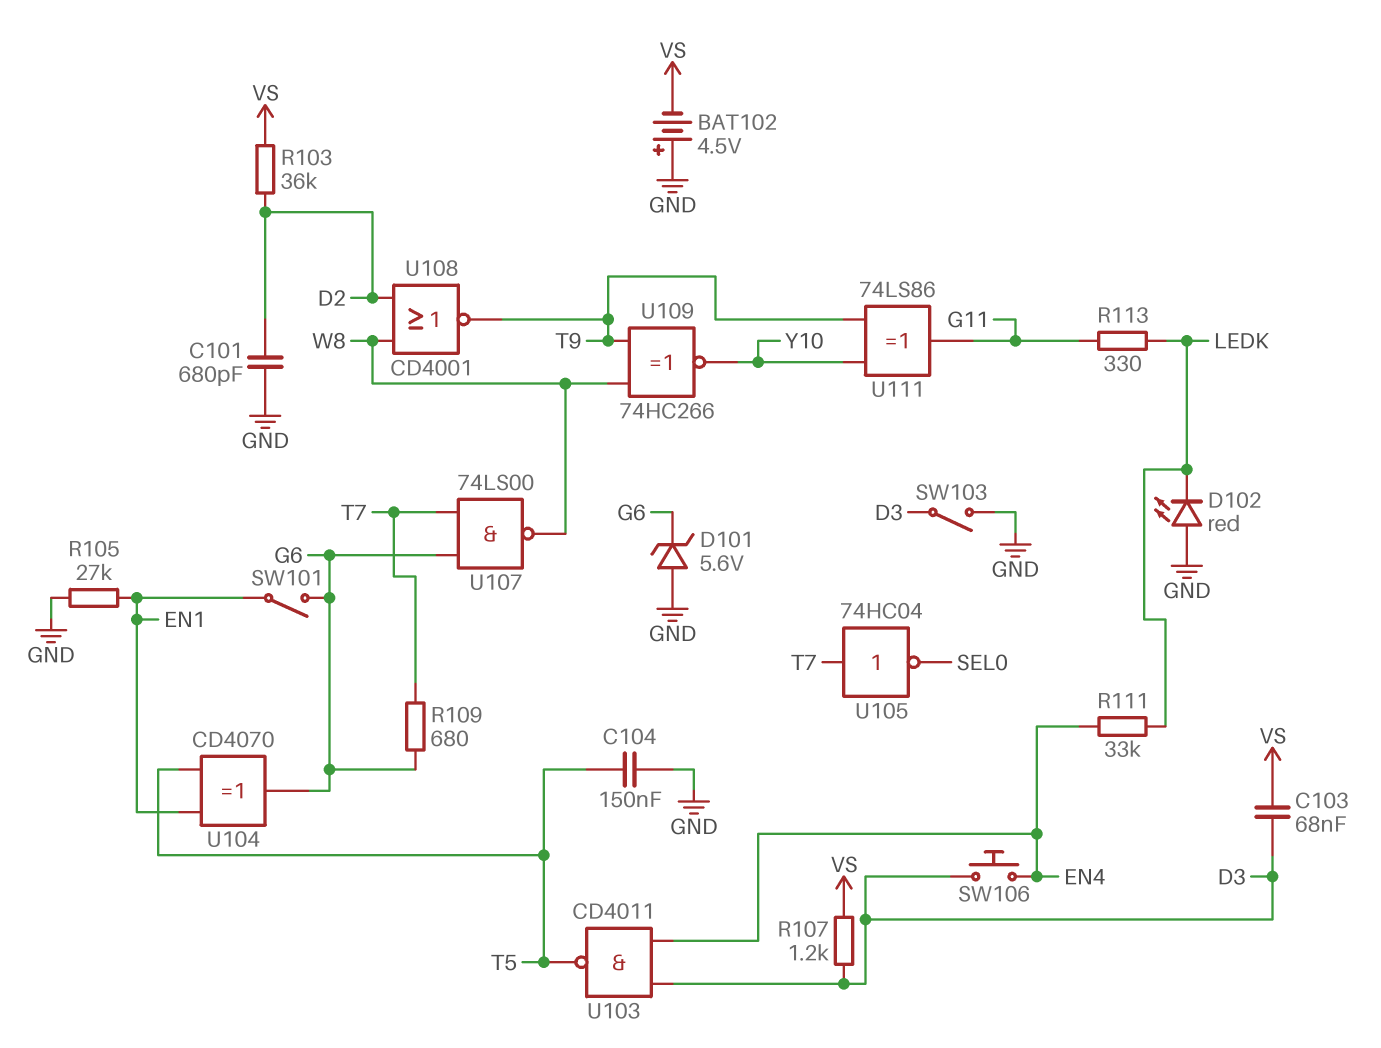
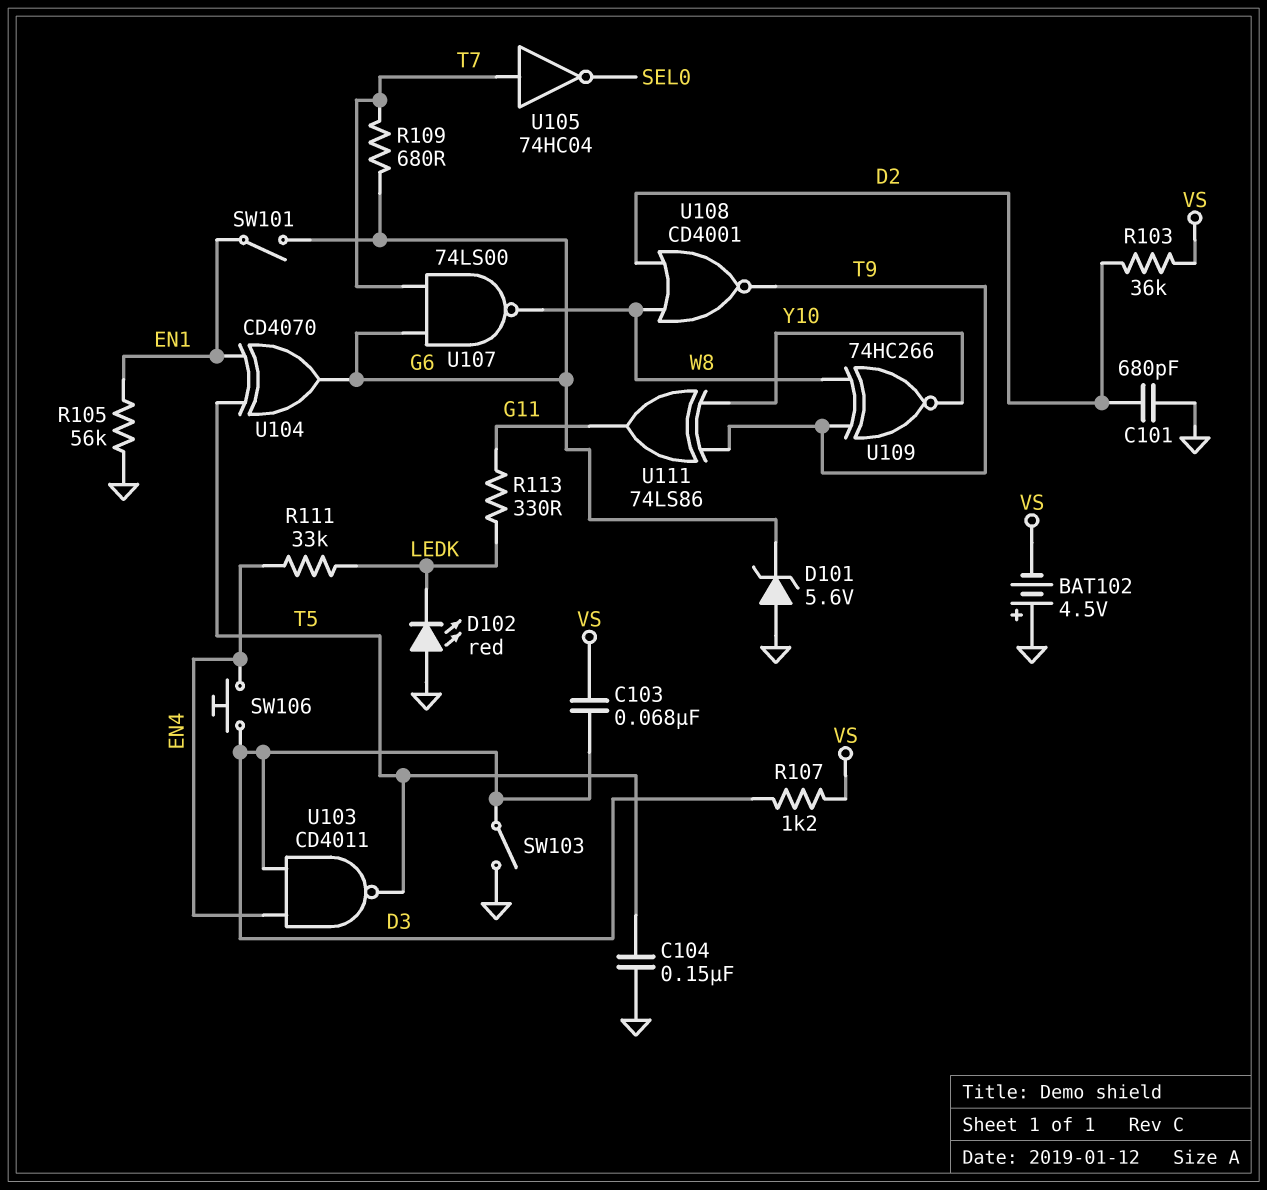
R105: 27k (EN1, GND) -> 56k (EN1, GND)

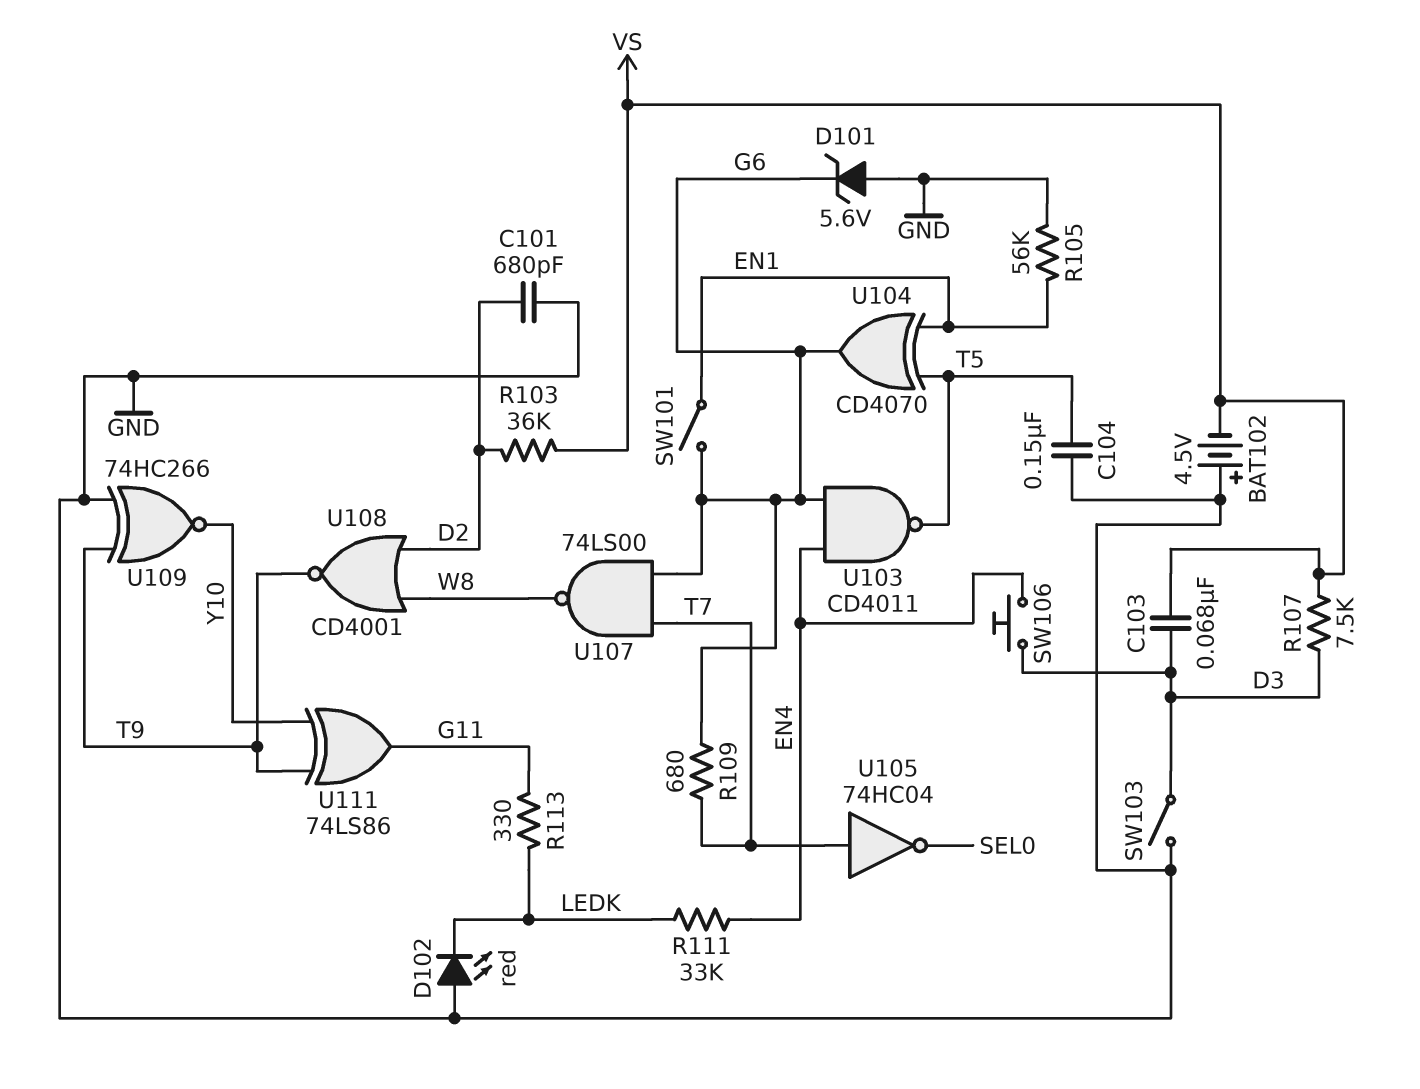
R107: 1.2k (D3, VS) -> 7.5k (D3, VS)
U103: NAND CD4011 (in D3, in EN4, out T5) -> NAND CD4011 (in EN4, in G6, out T5)
U109: XNOR 74HC266 (in T9, in W8, out Y10) -> XNOR 74HC266 (in GND, in T9, out Y10)

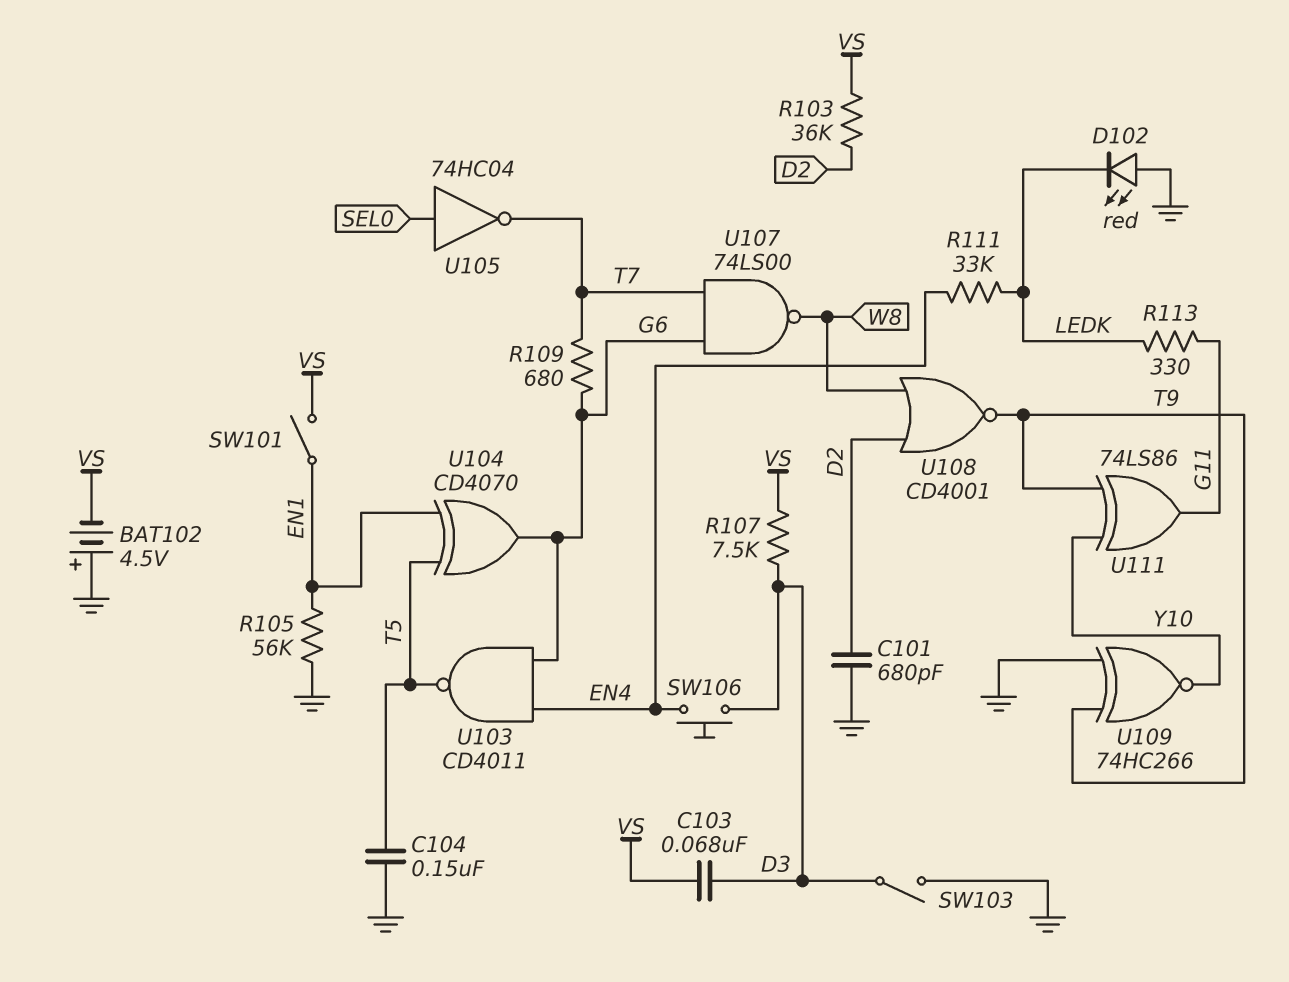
D101: zener 5.6V (A GND, K G6) -> none
SW101: switch (EN1, G6) -> switch (EN1, VS)
U105: NOT 74HC04 (in T7, out SEL0) -> NOT 74HC04 (in SEL0, out T7)

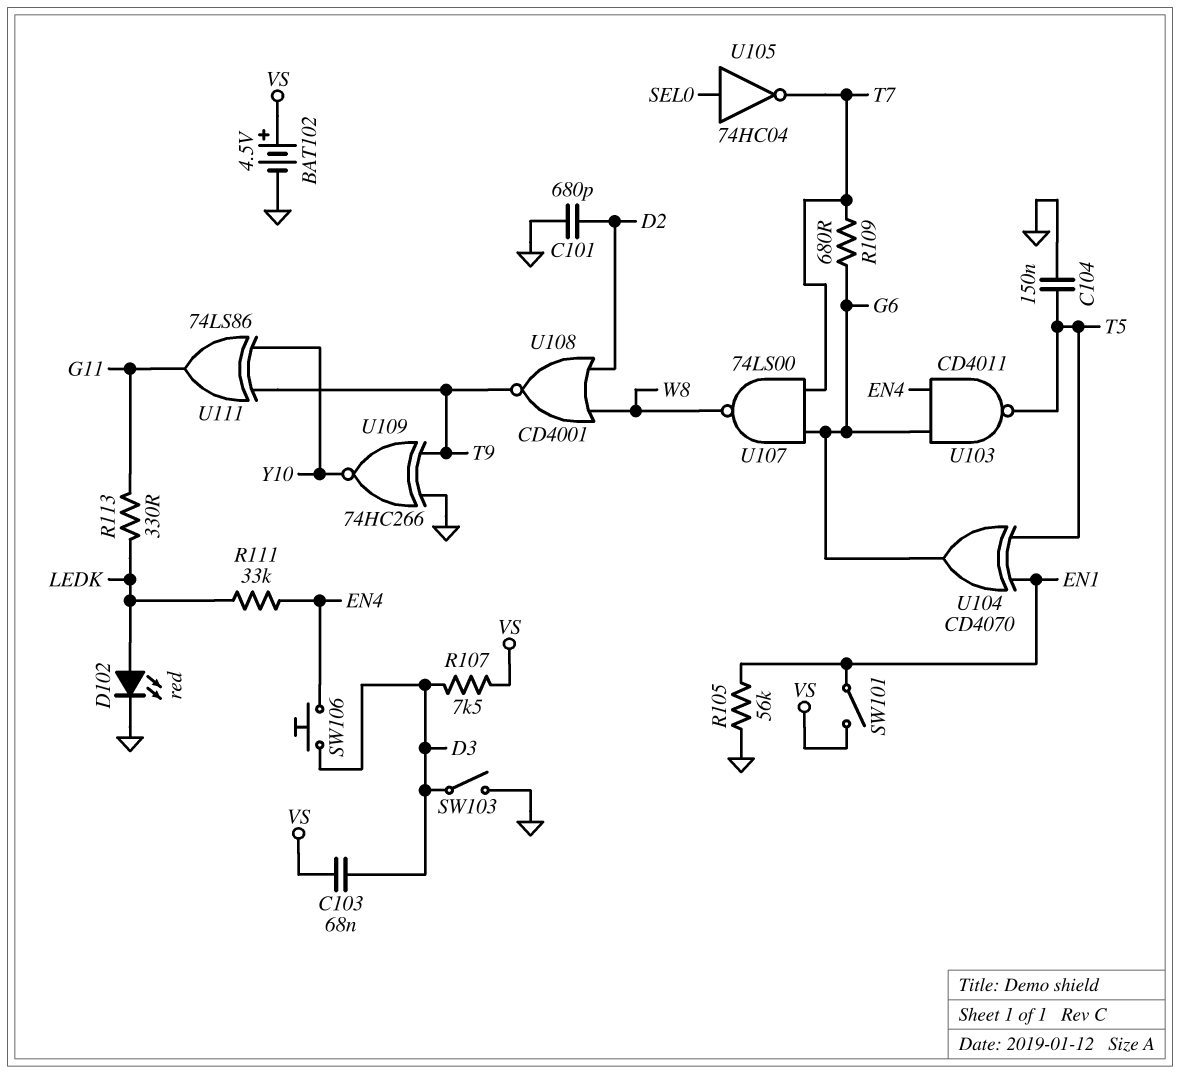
BAT102: 4.5V (plus GND, minus VS) -> 4.5V (plus VS, minus GND)
D102: LED red (A GND, K LEDK) -> LED red (A LEDK, K GND)
R103: 36k (D2, VS) -> none

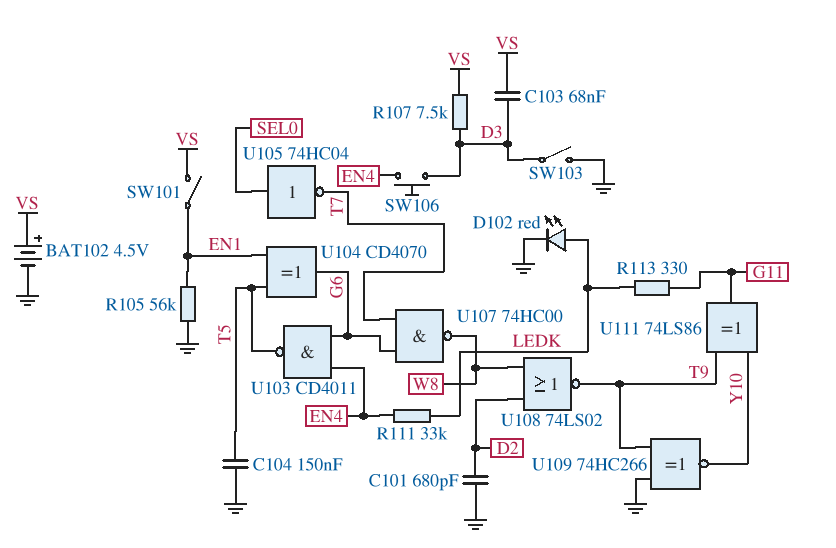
R109: 680 (G6, T7) -> none
U107: NAND 74LS00 (in G6, in T7, out W8) -> NAND 74HC00 (in G6, in T7, out W8)
U108: NOR CD4001 (in D2, in W8, out T9) -> NOR 74LS02 (in D2, in W8, out T9)

